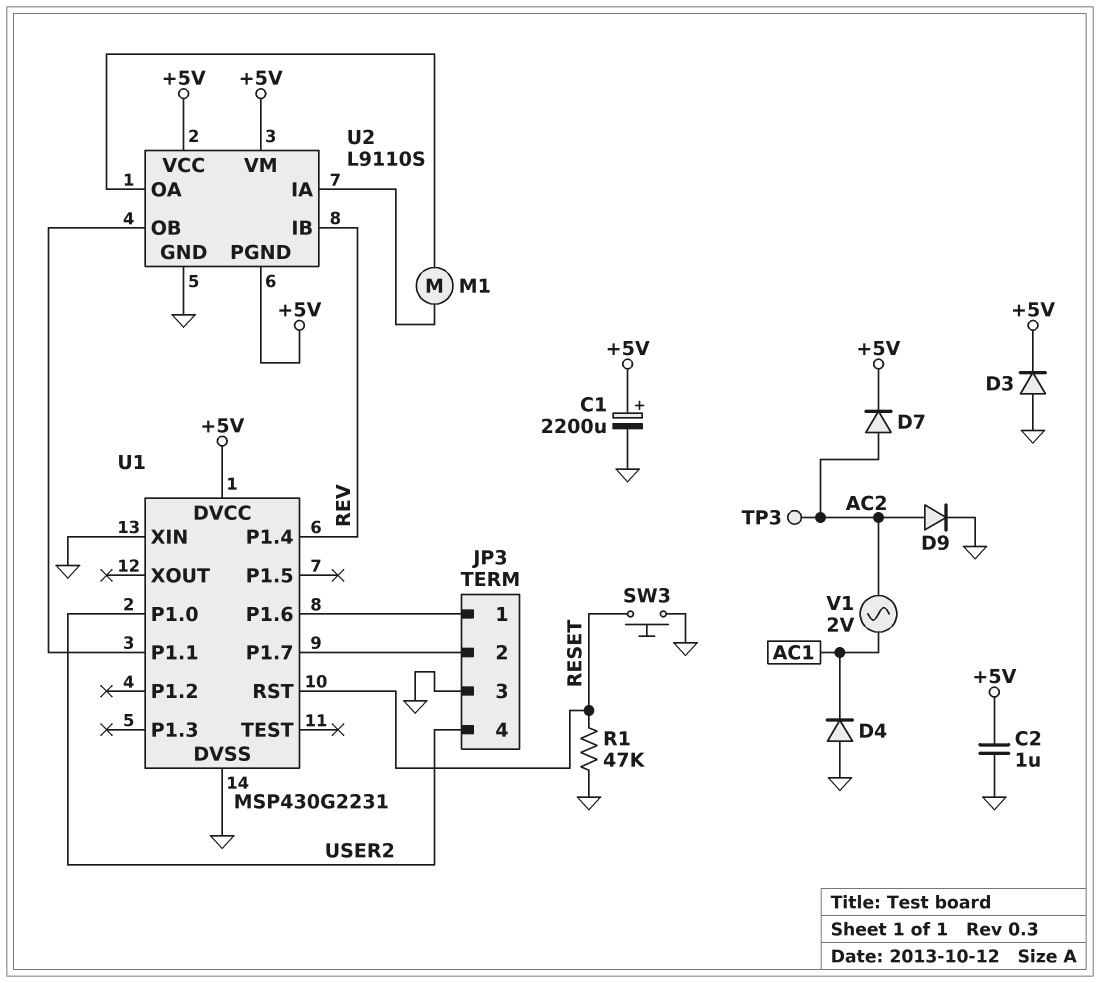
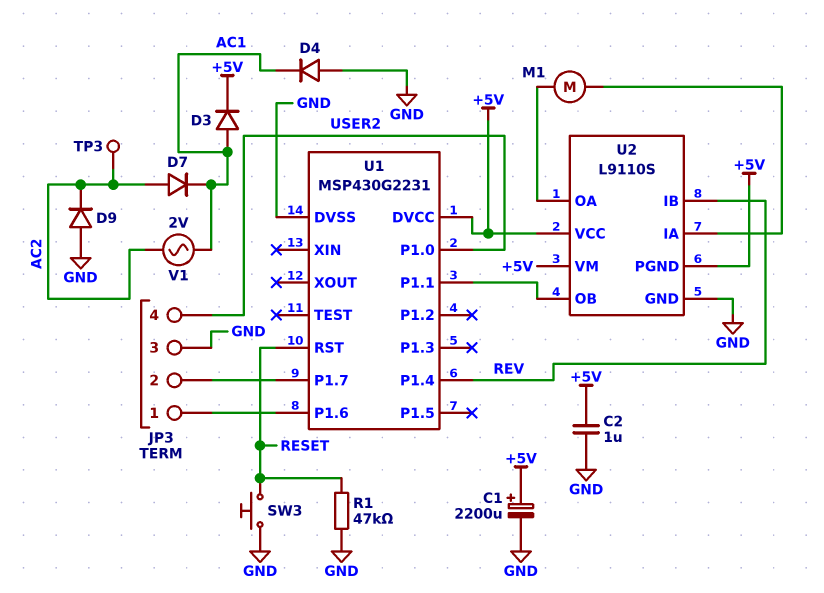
D3: diode (A GND, K +5V) -> diode (A AC1, K +5V)
D7: diode (A AC2, K +5V) -> diode (A AC2, K AC1)
D9: diode (A AC2, K GND) -> diode (A GND, K AC2)
U1 pin XIN: GND -> none

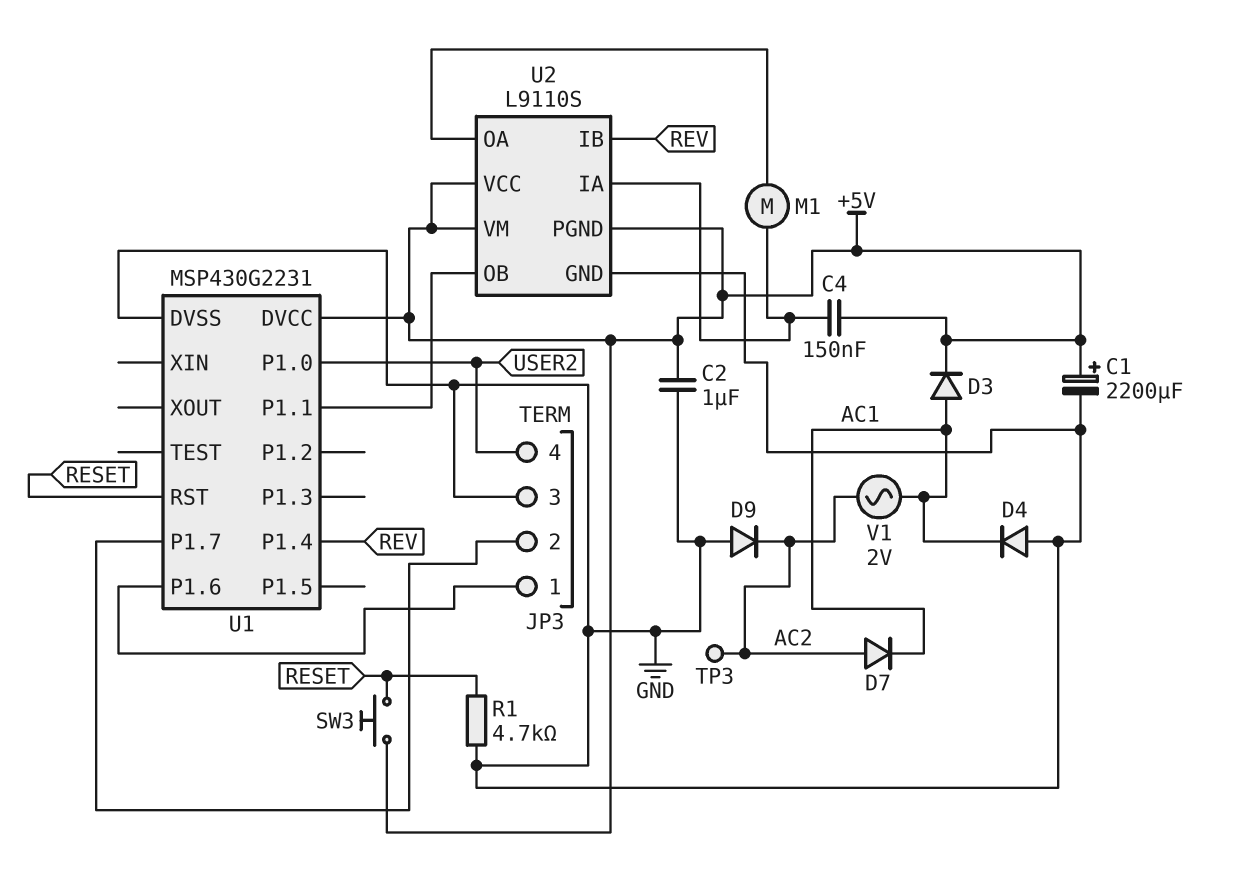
C4: none -> 150nF (+5V, U2/IA)
R1: 47k (GND, RESET) -> 4.7k (GND, RESET)
SW3: button (GND, RESET) -> button (+5V, RESET)

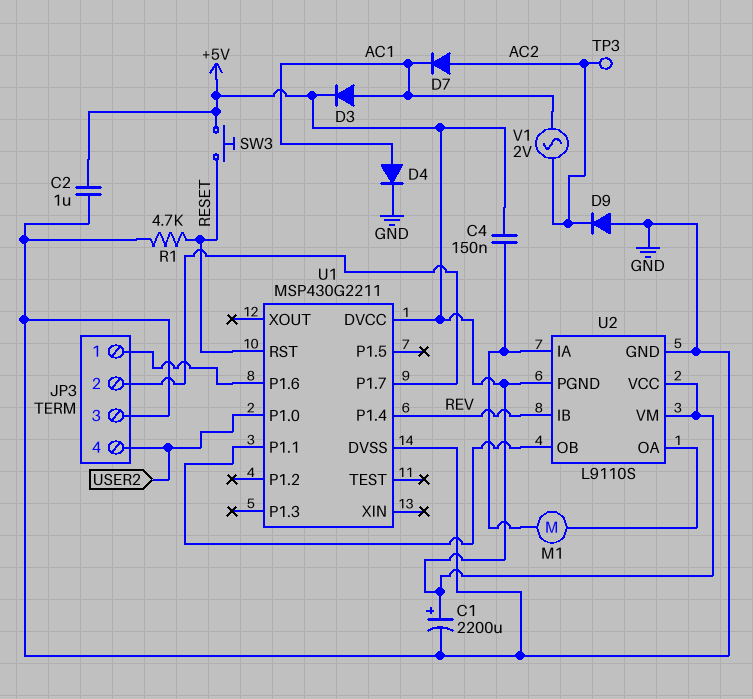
D4: diode (A GND, K AC1) -> diode (A AC1, K GND)
U1: MSP430G2231 -> MSP430G2211

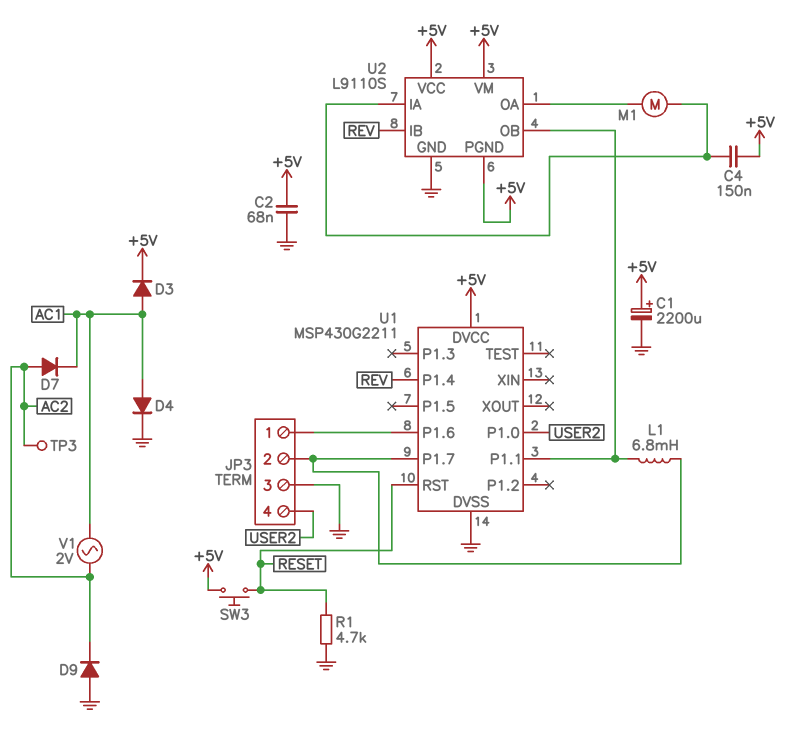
C2: 1uF (+5V, GND) -> 68nF (+5V, GND)
L1: none -> 6.8mH (JP3/2, U1/P1.1)

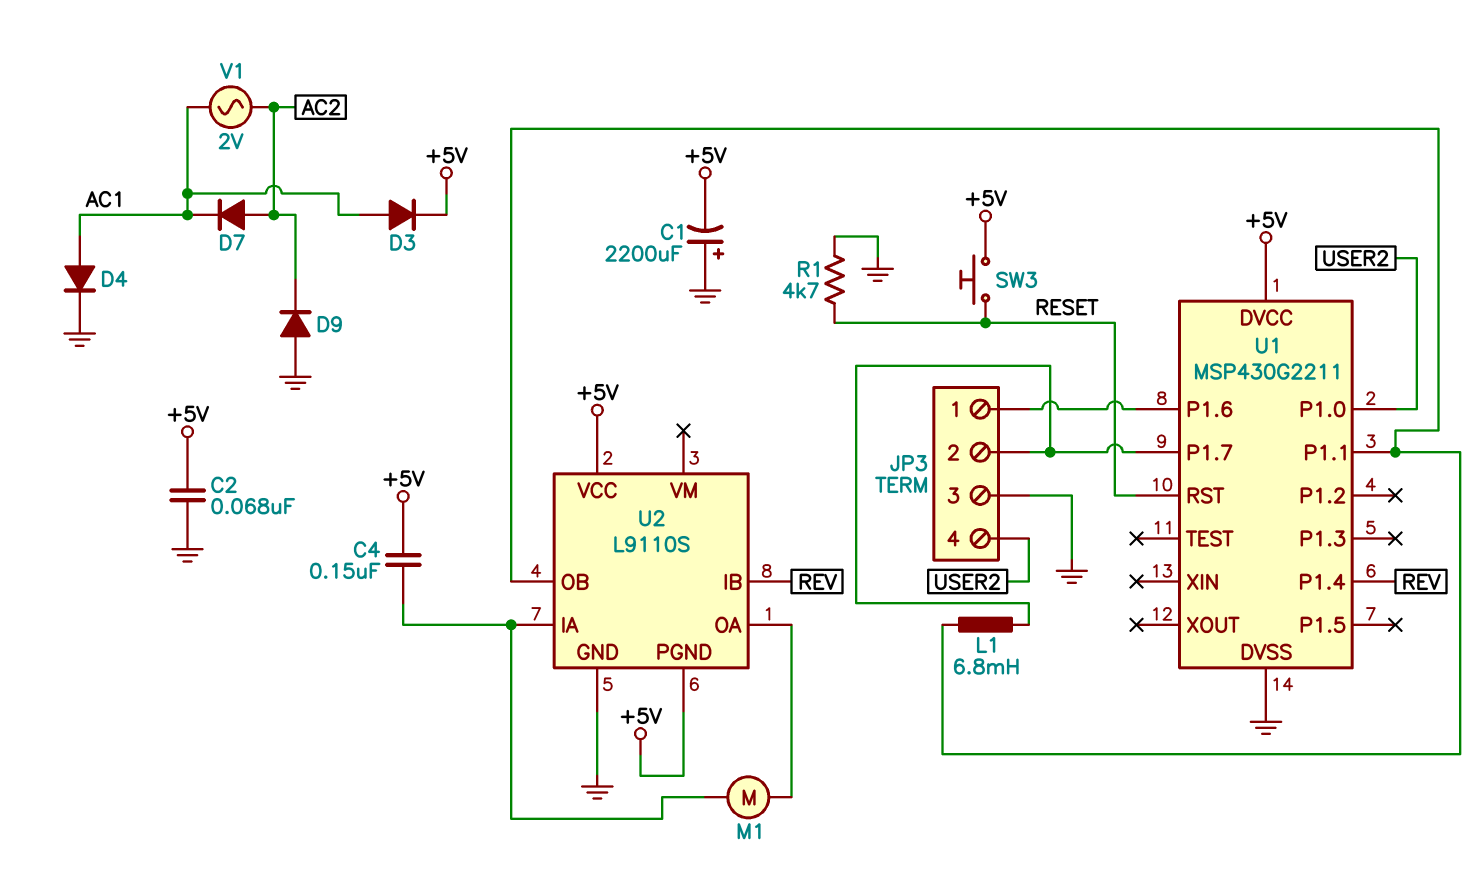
C1: 2200uF (plus +5V, minus GND) -> 2200uF (plus GND, minus +5V)
TP3: test point (AC2) -> none
U2 pin VM: +5V -> none

